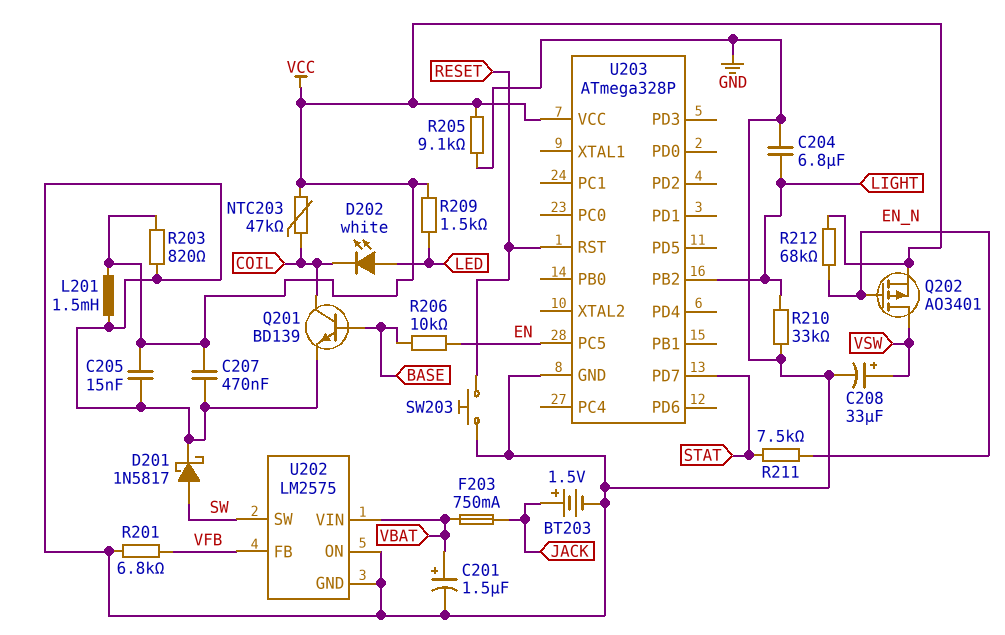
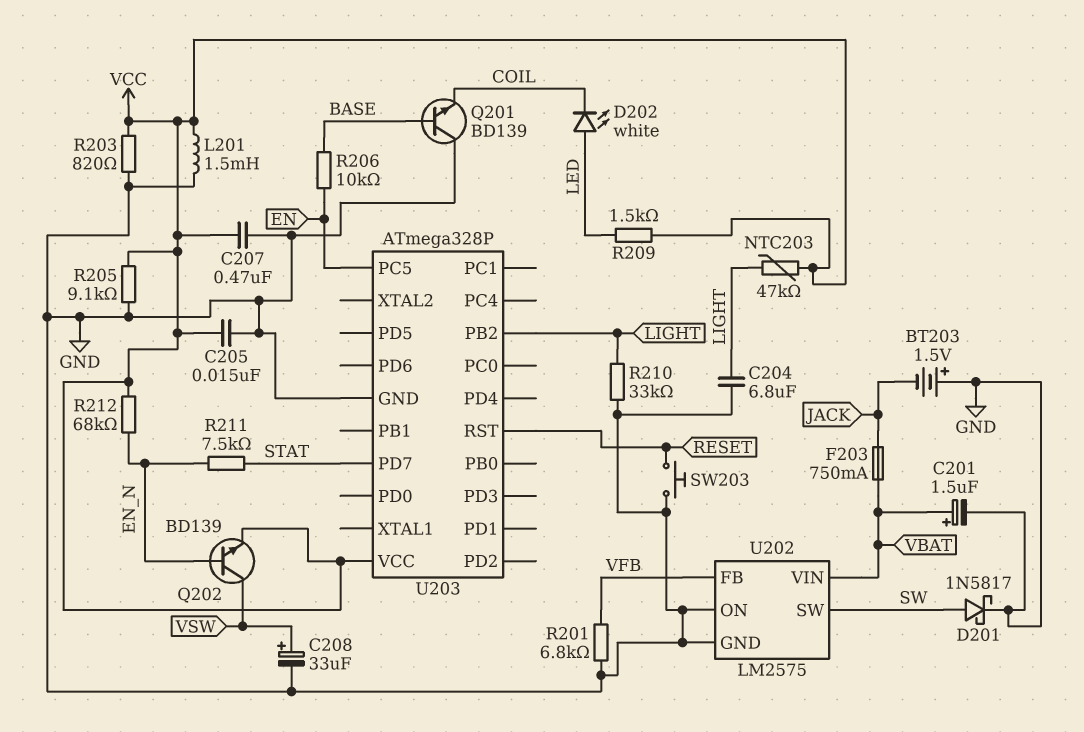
BT203: 1.5V (plus JACK, minus GND) -> 1.5V (plus GND, minus JACK)
NTC203: 47k (COIL, VCC) -> 47k (LIGHT, VCC)
Q201: NPN BD139 (B BASE, C COIL, E GND) -> NPN BD139 (B BASE, C GND, E COIL)
Q202: PMOS AO3401 (G EN_N, D VSW, S VCC) -> NPN BD139 (B EN_N, C VSW, E VCC)

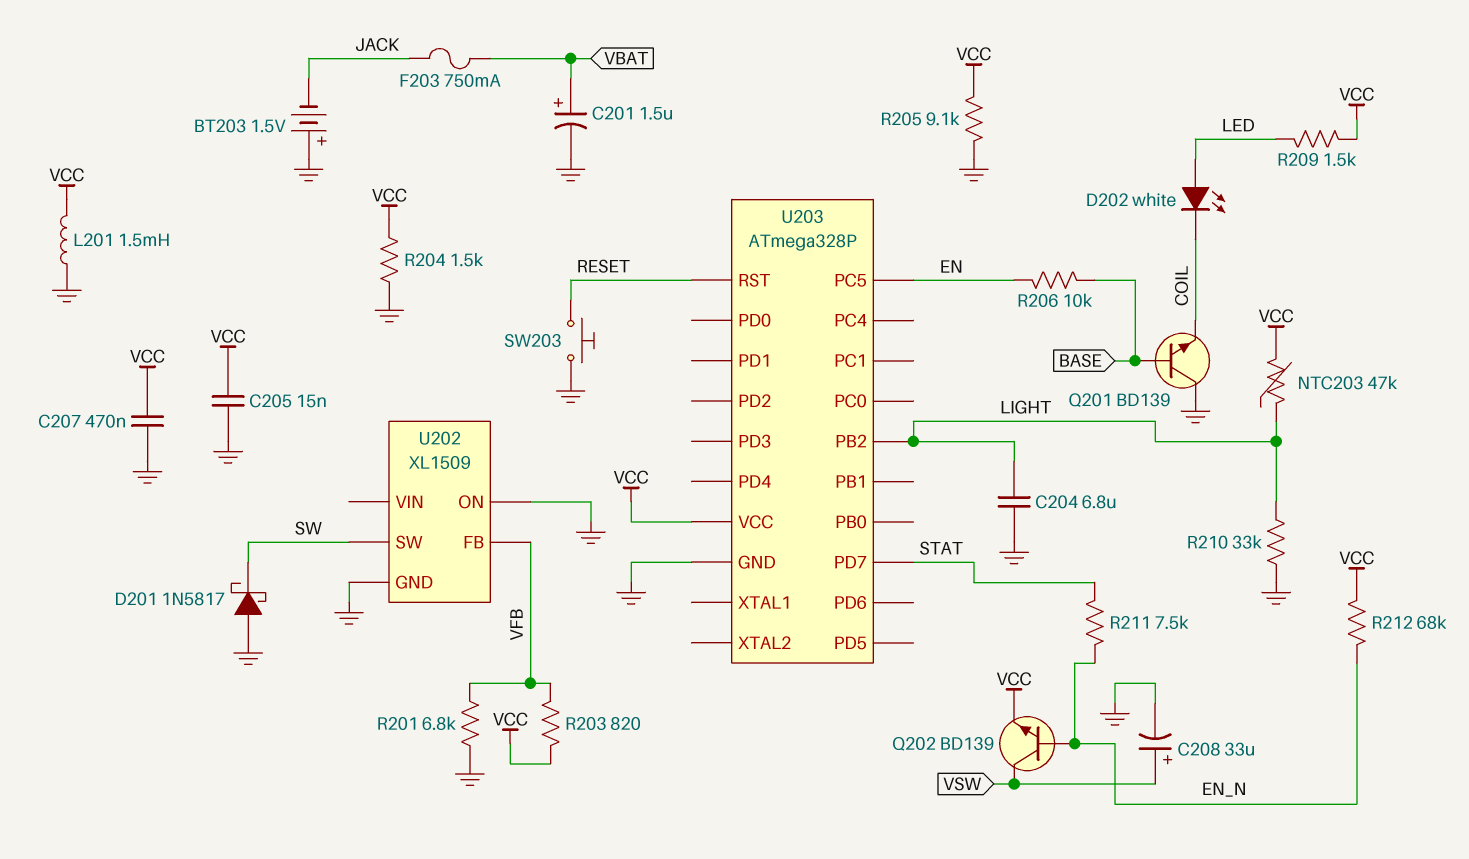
D201: schottky 1N5817 (A SW, K GND) -> schottky 1N5817 (A GND, K SW)
R203: 820 (GND, VCC) -> 820 (VCC, VFB)
R204: none -> 1.5k (GND, VCC)
U202: LM2575 -> XL1509
U202 pin VIN: VBAT -> none

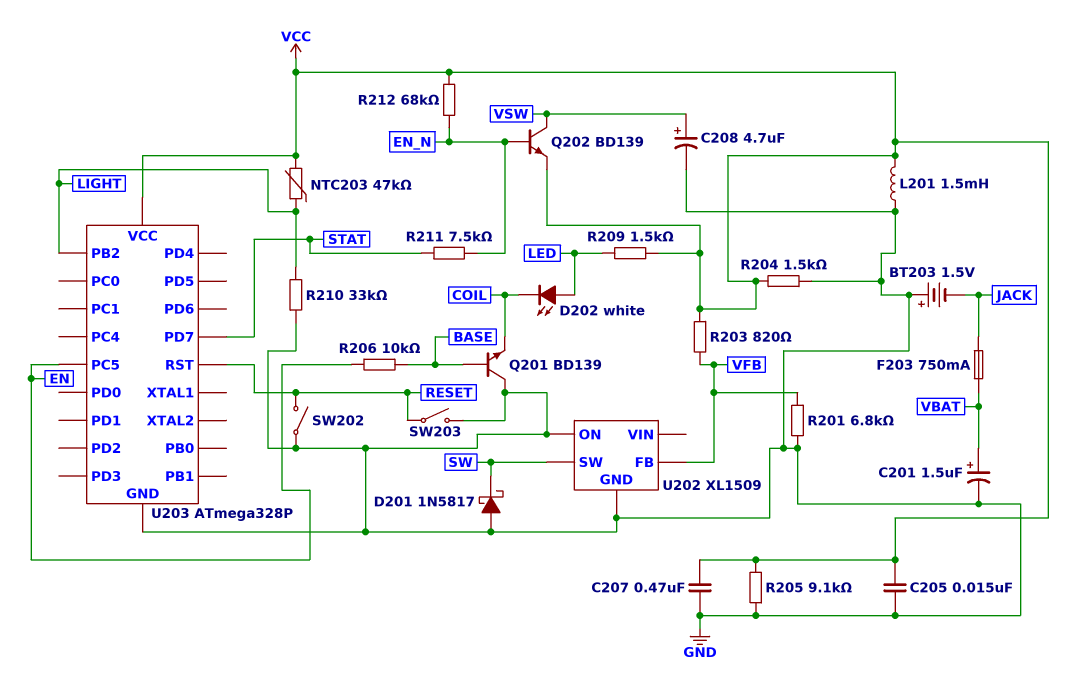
C204: 6.8uF (GND, LIGHT) -> none
C208: 33uF (plus VSW, minus GND) -> 4.7uF (plus VSW, minus GND)
SW202: none -> switch (GND, RESET)
SW203: button (GND, RESET) -> switch (GND, RESET)

